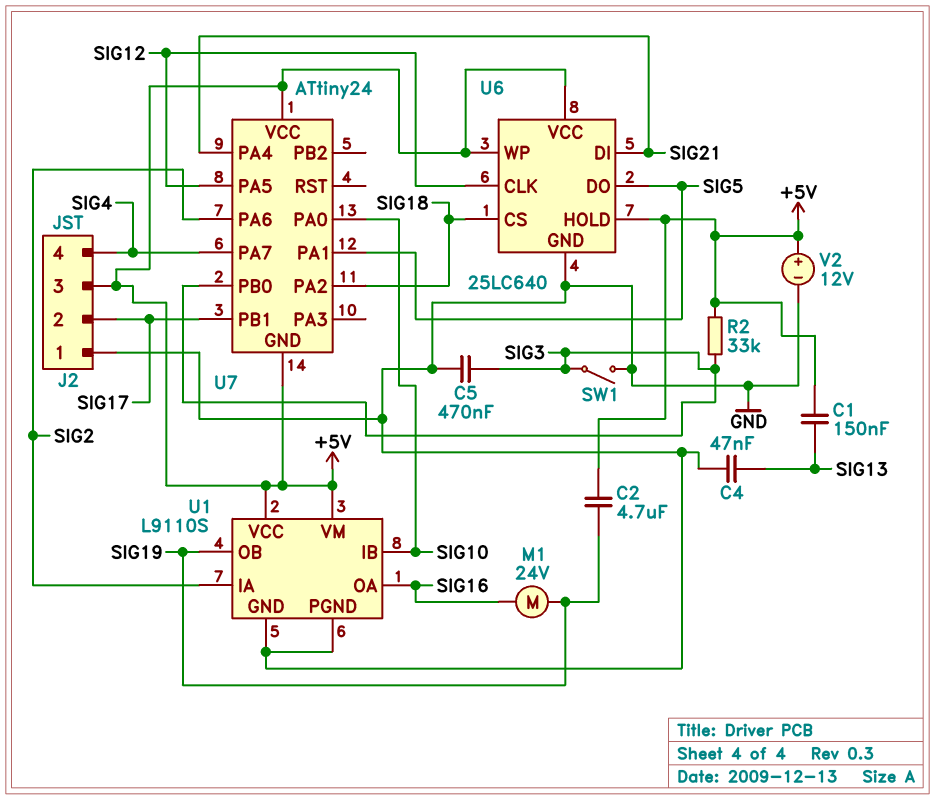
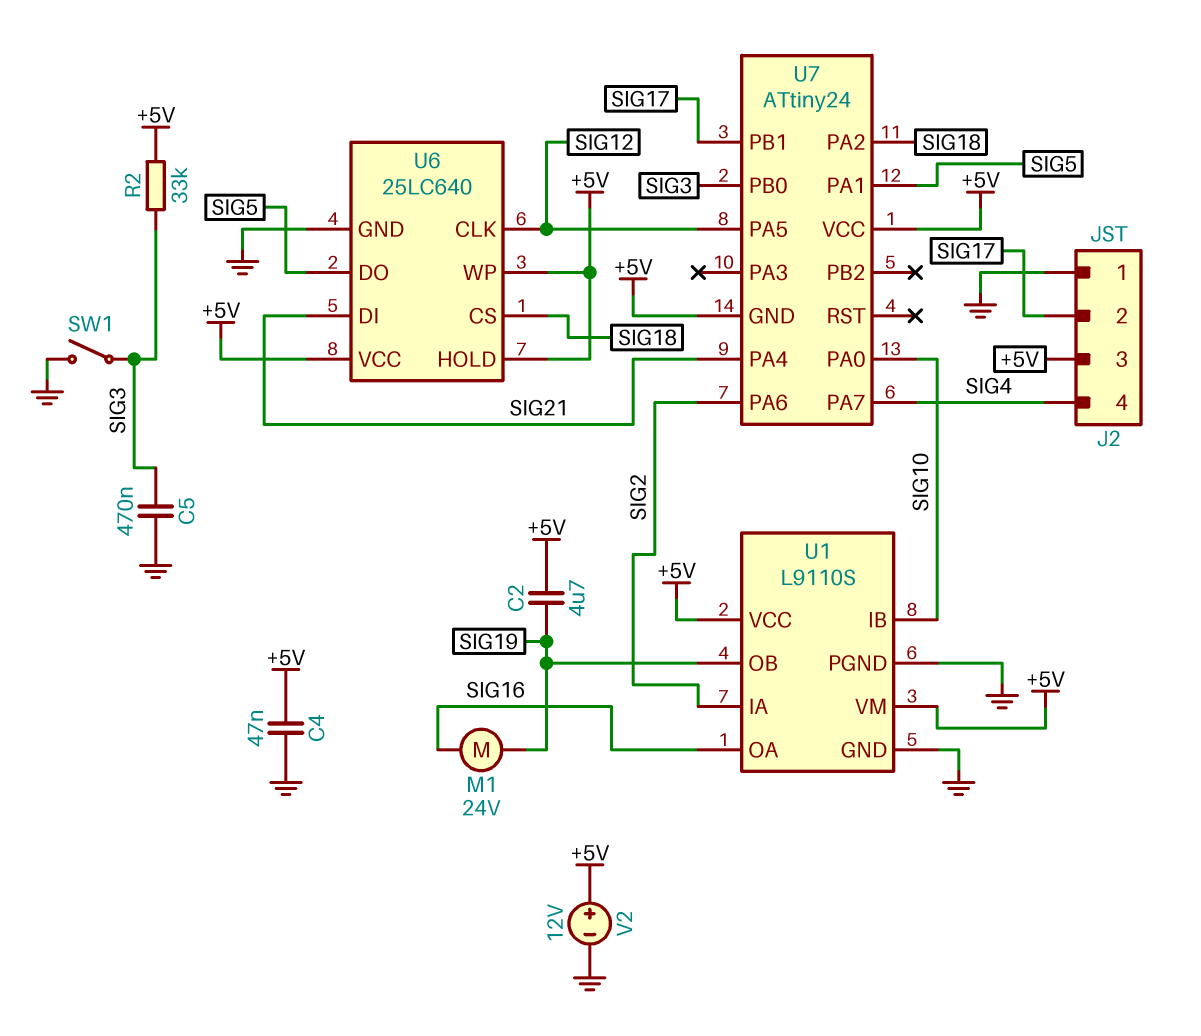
C1: 150nF (+5V, SIG13) -> none
C4: 47nF (GND, SIG13) -> 47nF (+5V, GND)

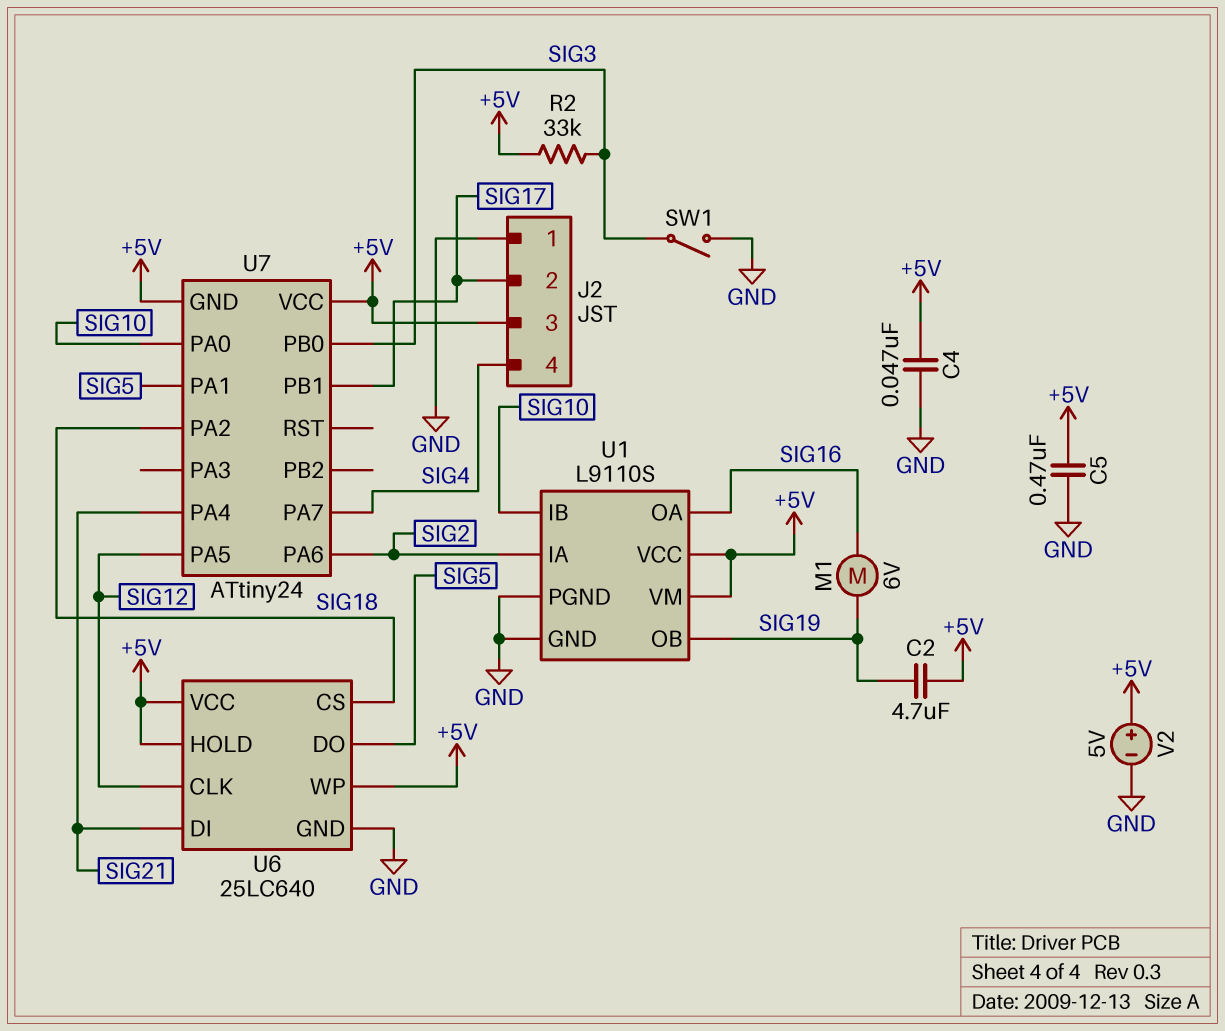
C5: 470nF (GND, SIG3) -> 470nF (+5V, GND)
M1: motor 24V (SIG16, SIG19) -> motor 6V (SIG16, SIG19)
V2: 12V (plus +5V, minus GND) -> 5V (plus +5V, minus GND)

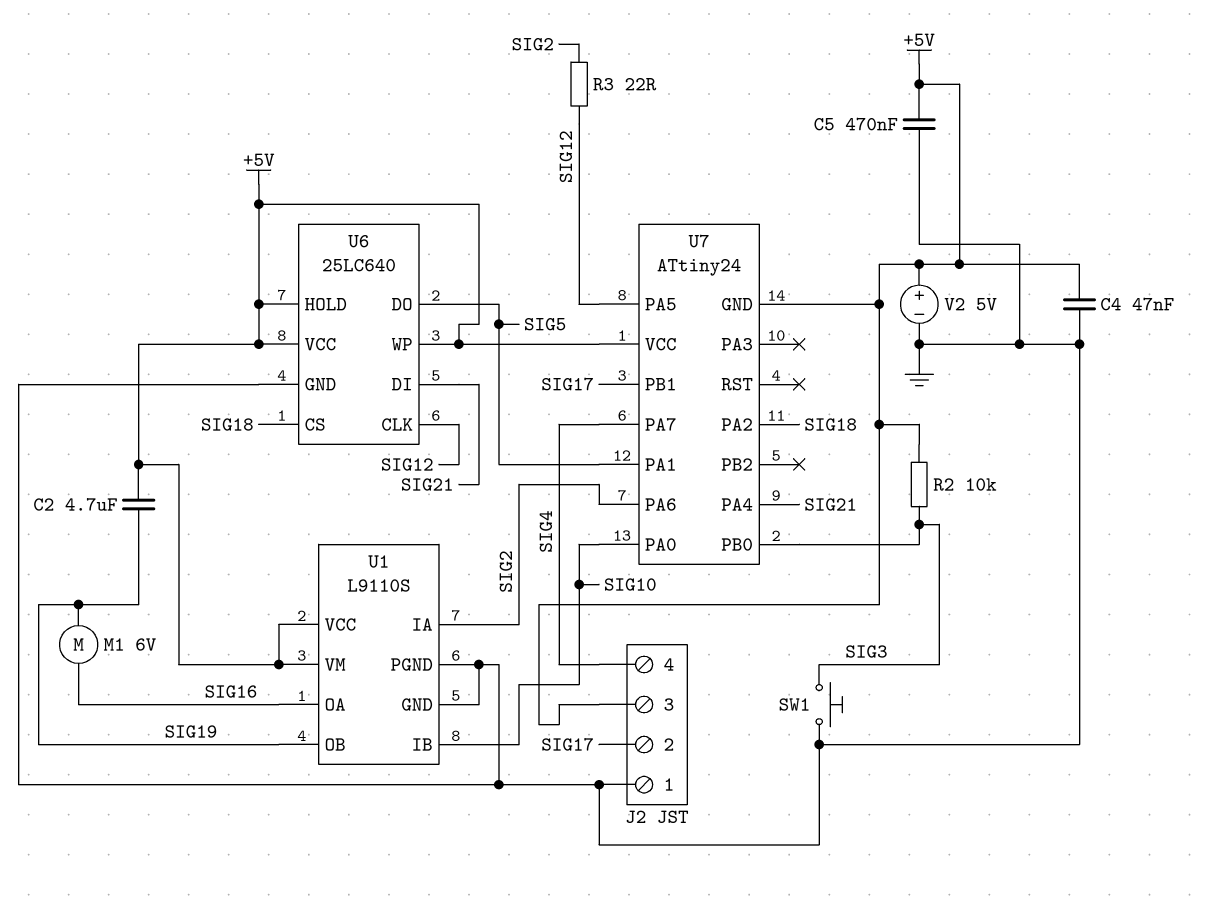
R2: 33k (+5V, SIG3) -> 10k (+5V, SIG3)
R3: none -> 22 (SIG2, SIG12)
SW1: switch (GND, SIG3) -> button (GND, SIG3)

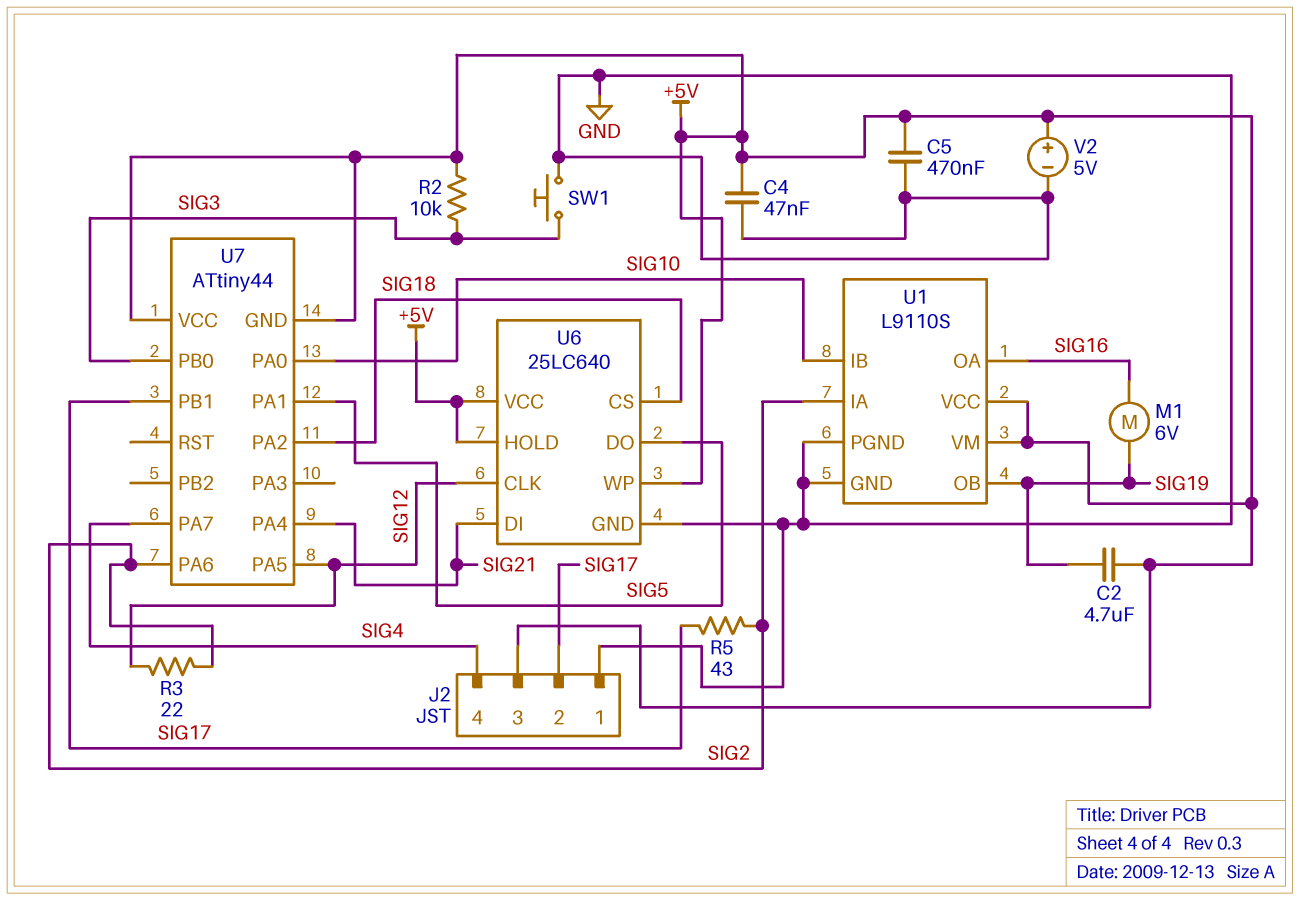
R5: none -> 43 (SIG2, SIG17)
U7: ATtiny24 -> ATtiny44

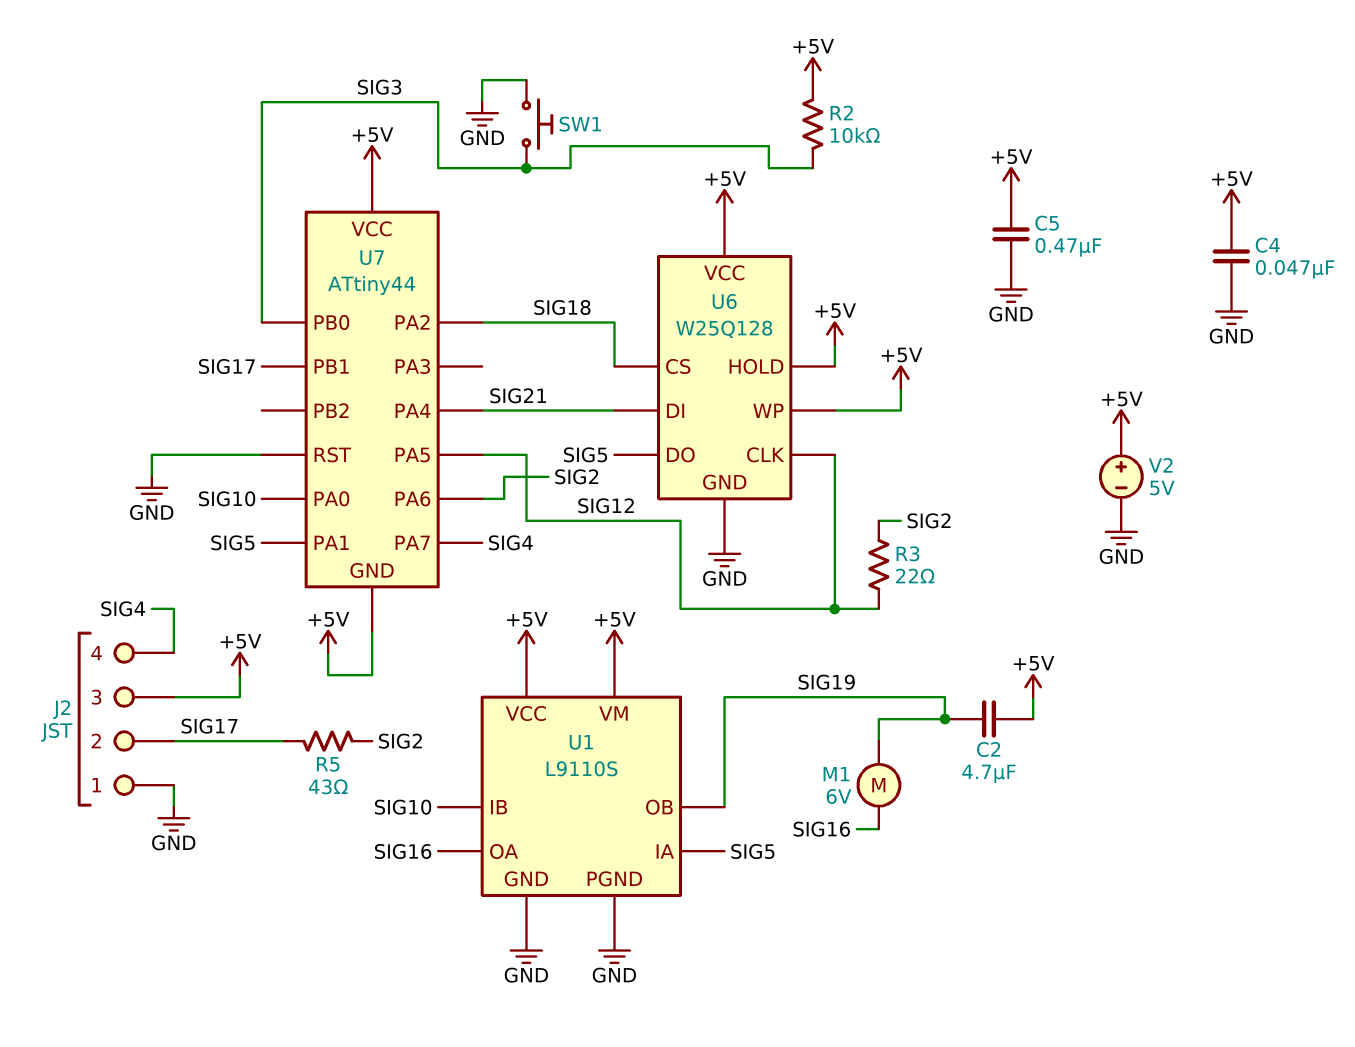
U1 pin IA: SIG2 -> SIG5
U6: 25LC640 -> W25Q128
U7 pin RST: none -> GND

